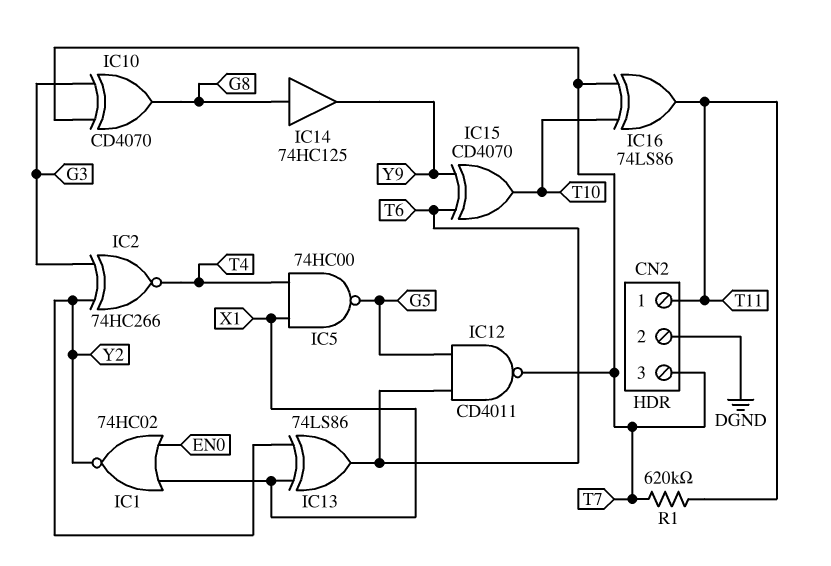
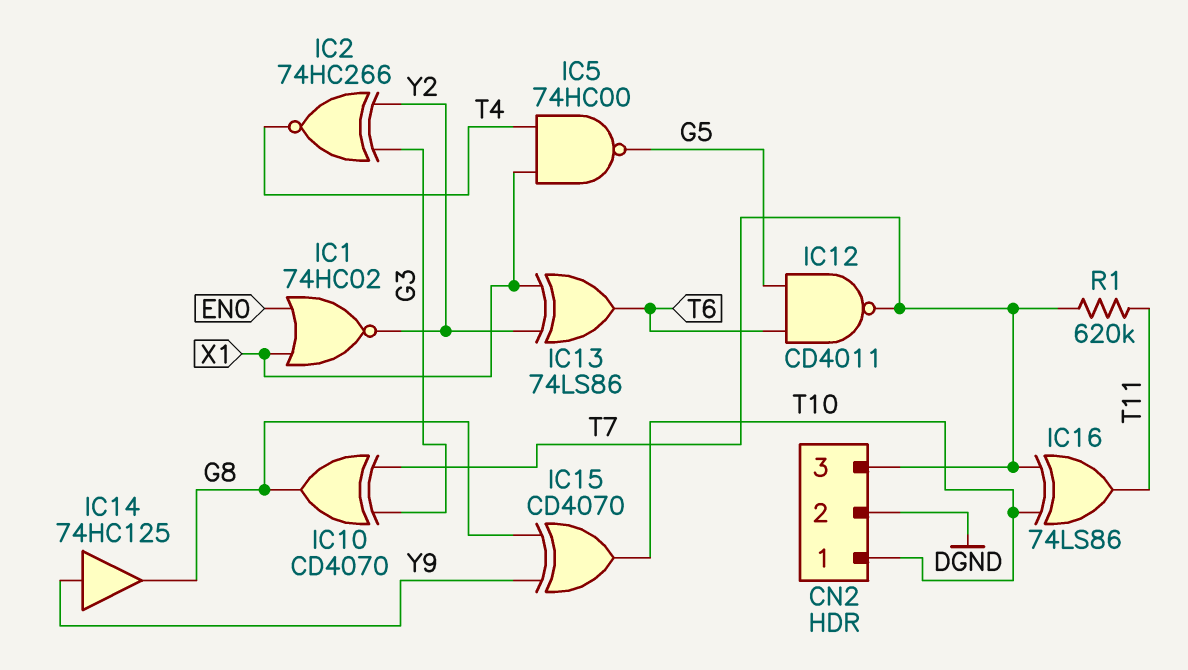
CN2 pin 1: T11 -> T10
IC14: buffer 74HC125 (in G8, out Y9) -> buffer 74HC125 (in Y9, out G8)
IC15: XOR CD4070 (in T6, in Y9, out T10) -> XOR CD4070 (in G8, in Y9, out T10)

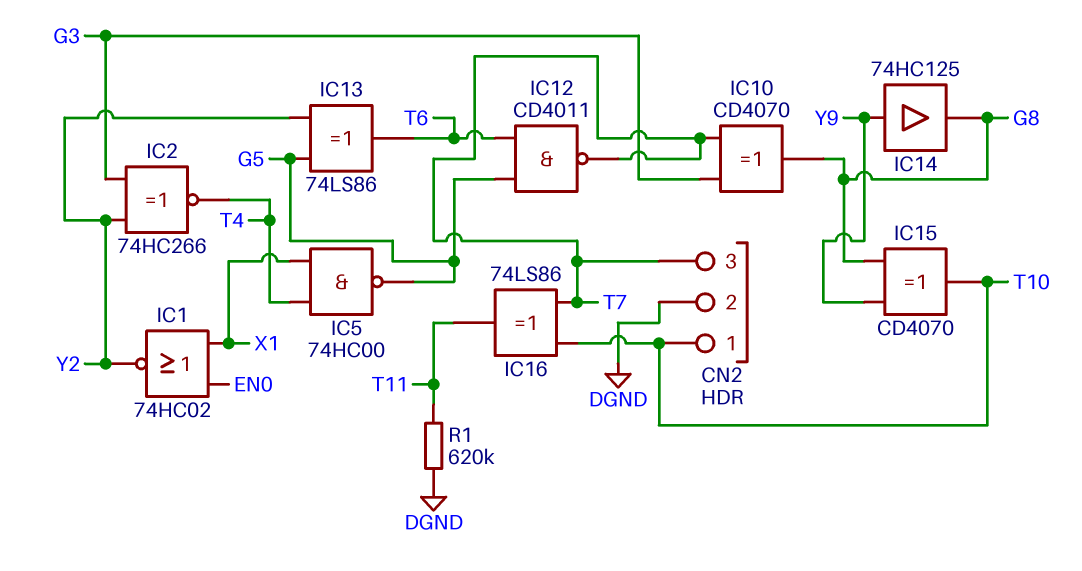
IC13: XOR 74LS86 (in X1, in Y2, out T6) -> XOR 74LS86 (in G5, in Y2, out T6)
R1: 620k (T7, T11) -> 620k (DGND, T11)

